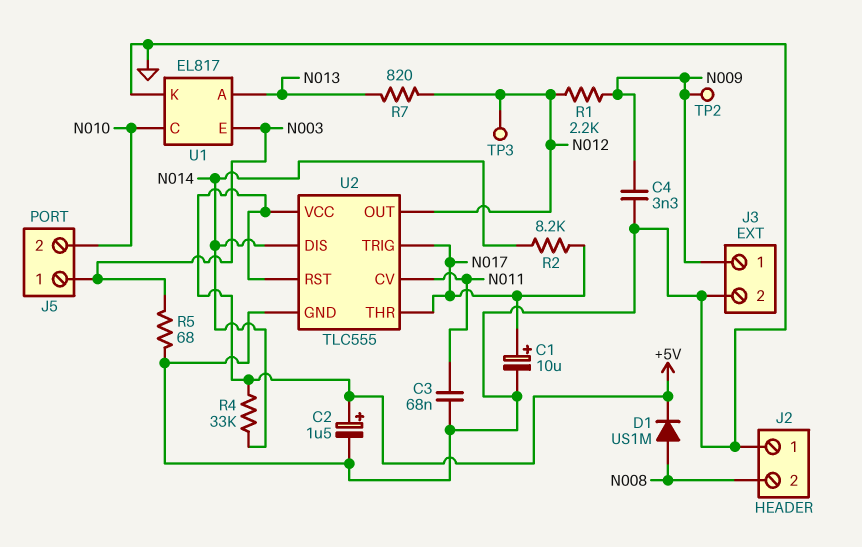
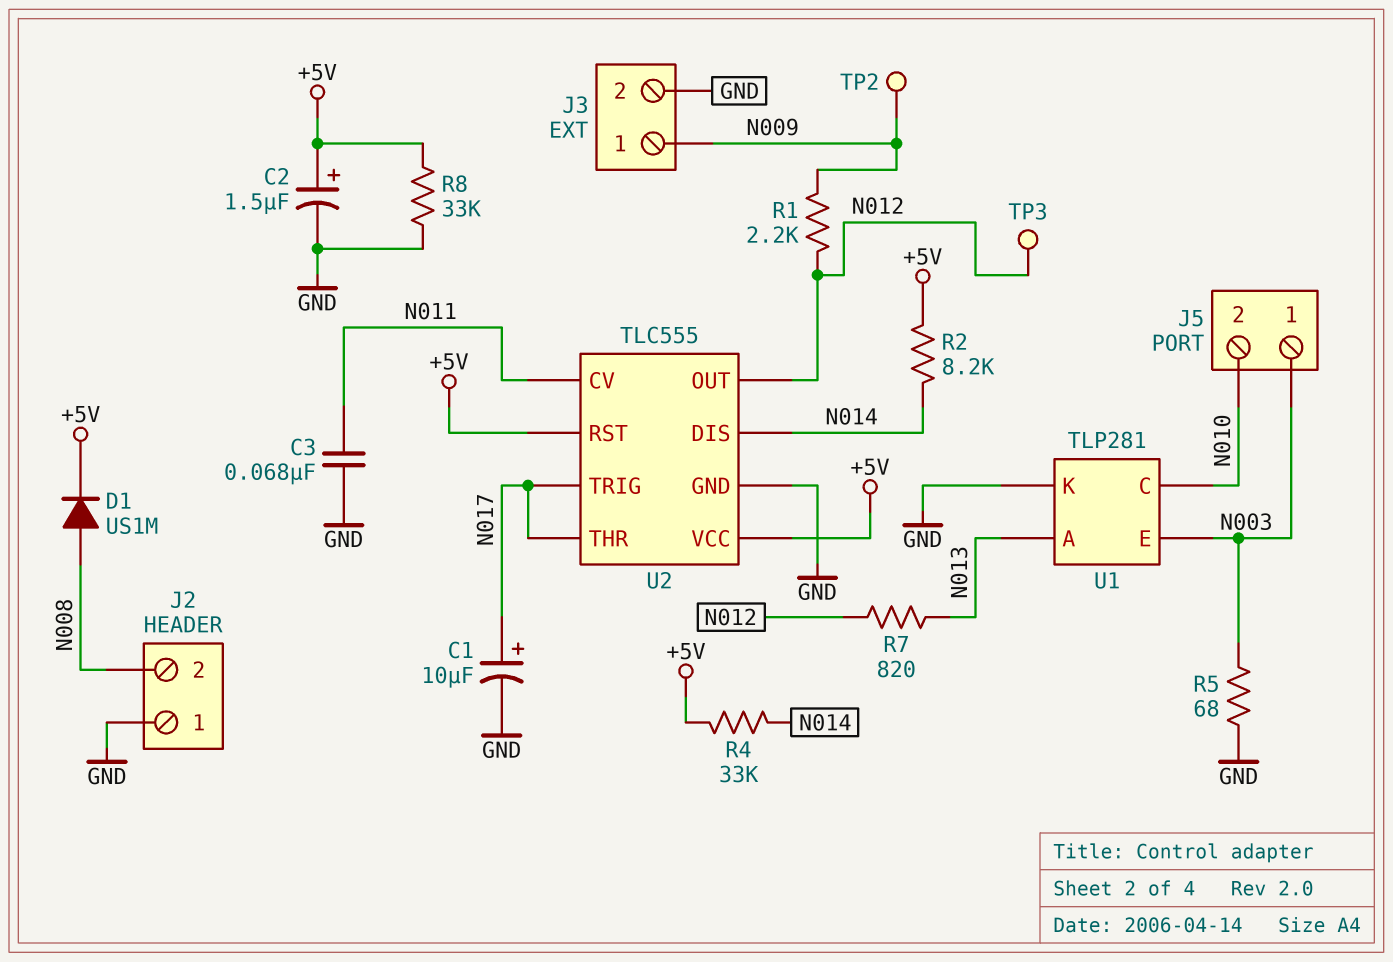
C4: 3.3nF (GND, N009) -> none
R2: 8.2k (N014, N017) -> 8.2k (+5V, N014)
R8: none -> 33k (+5V, GND)
U1: EL817 -> TLP281

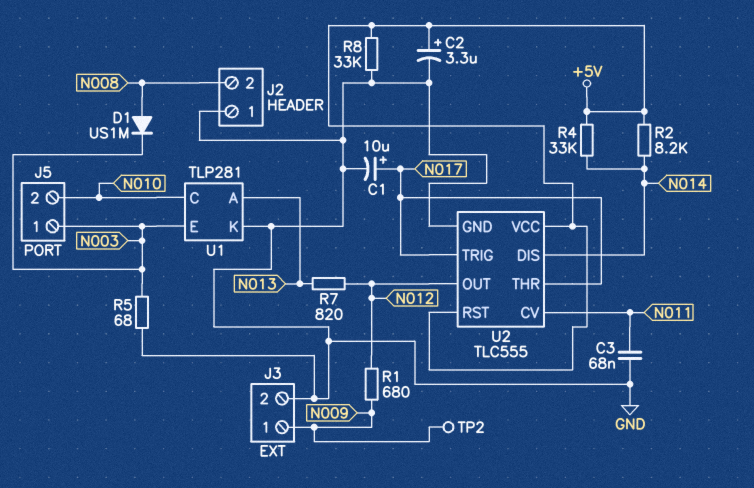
C2: 1.5uF (plus +5V, minus GND) -> 3.3uF (plus +5V, minus GND)
D1: diode US1M (A N008, K +5V) -> diode US1M (A N008, K N003)
R1: 2.2k (N009, N012) -> 680 (N009, N012)
TP3: test point (N012) -> none

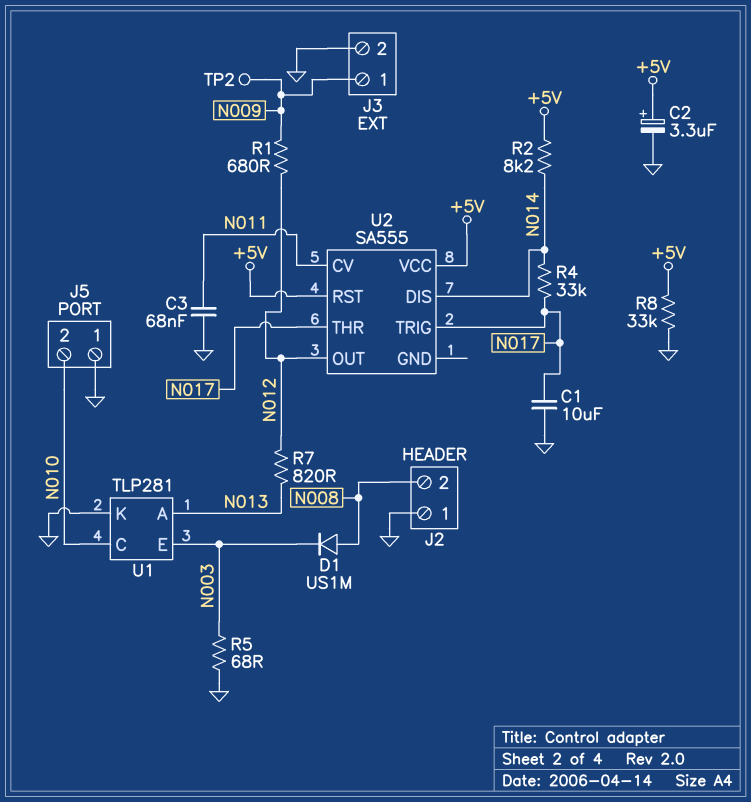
C1: 10uF (plus N017, minus GND) -> 10uF (GND, N017)
J5 pin 1: N003 -> GND
R4: 33k (+5V, N014) -> 33k (N014, N017)
U2: TLC555 -> SA555
U2 pin GND: GND -> none

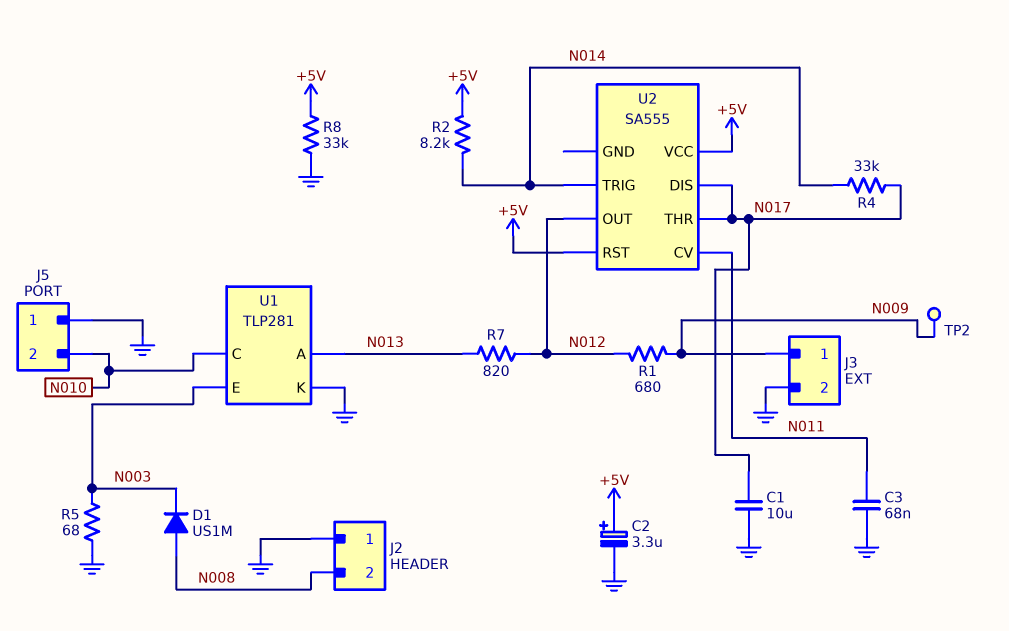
U2 pin DIS: N014 -> N017
U2 pin TRIG: N017 -> N014

